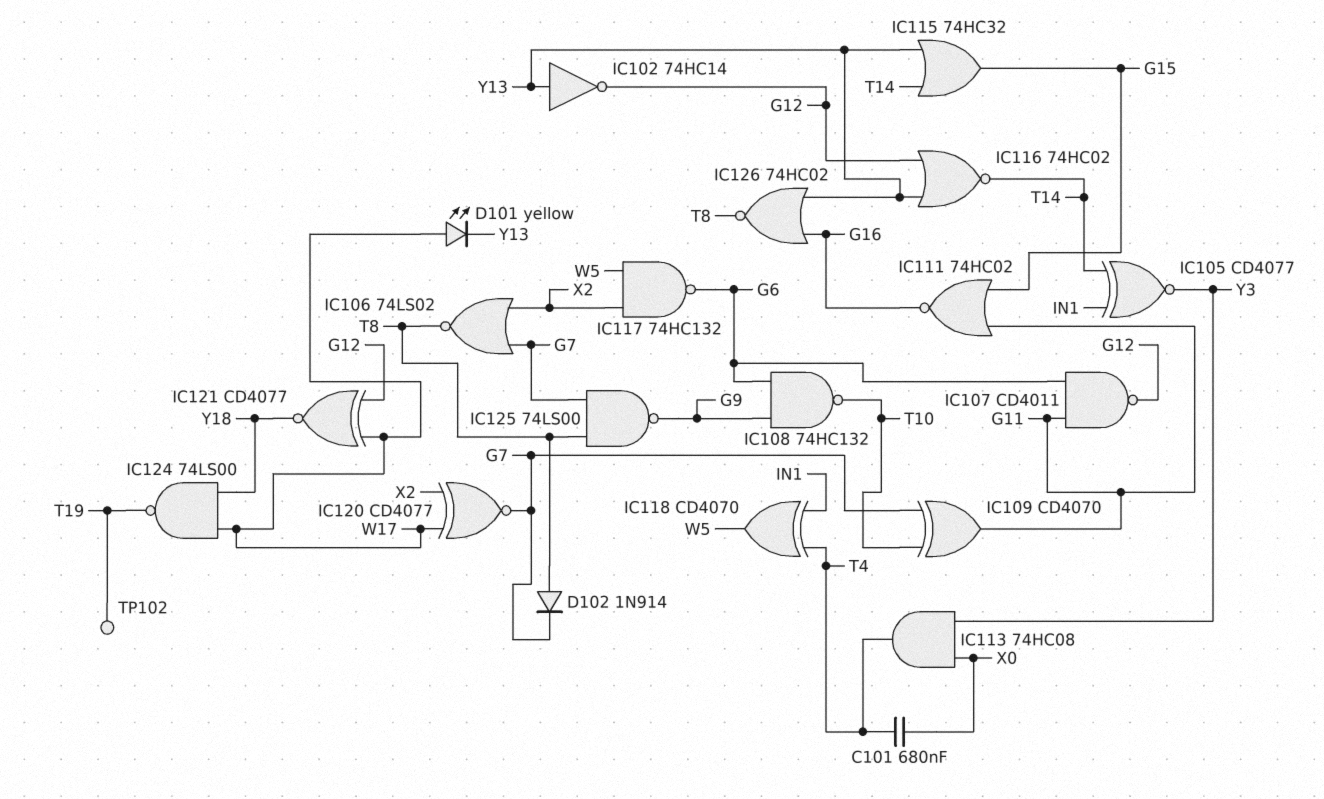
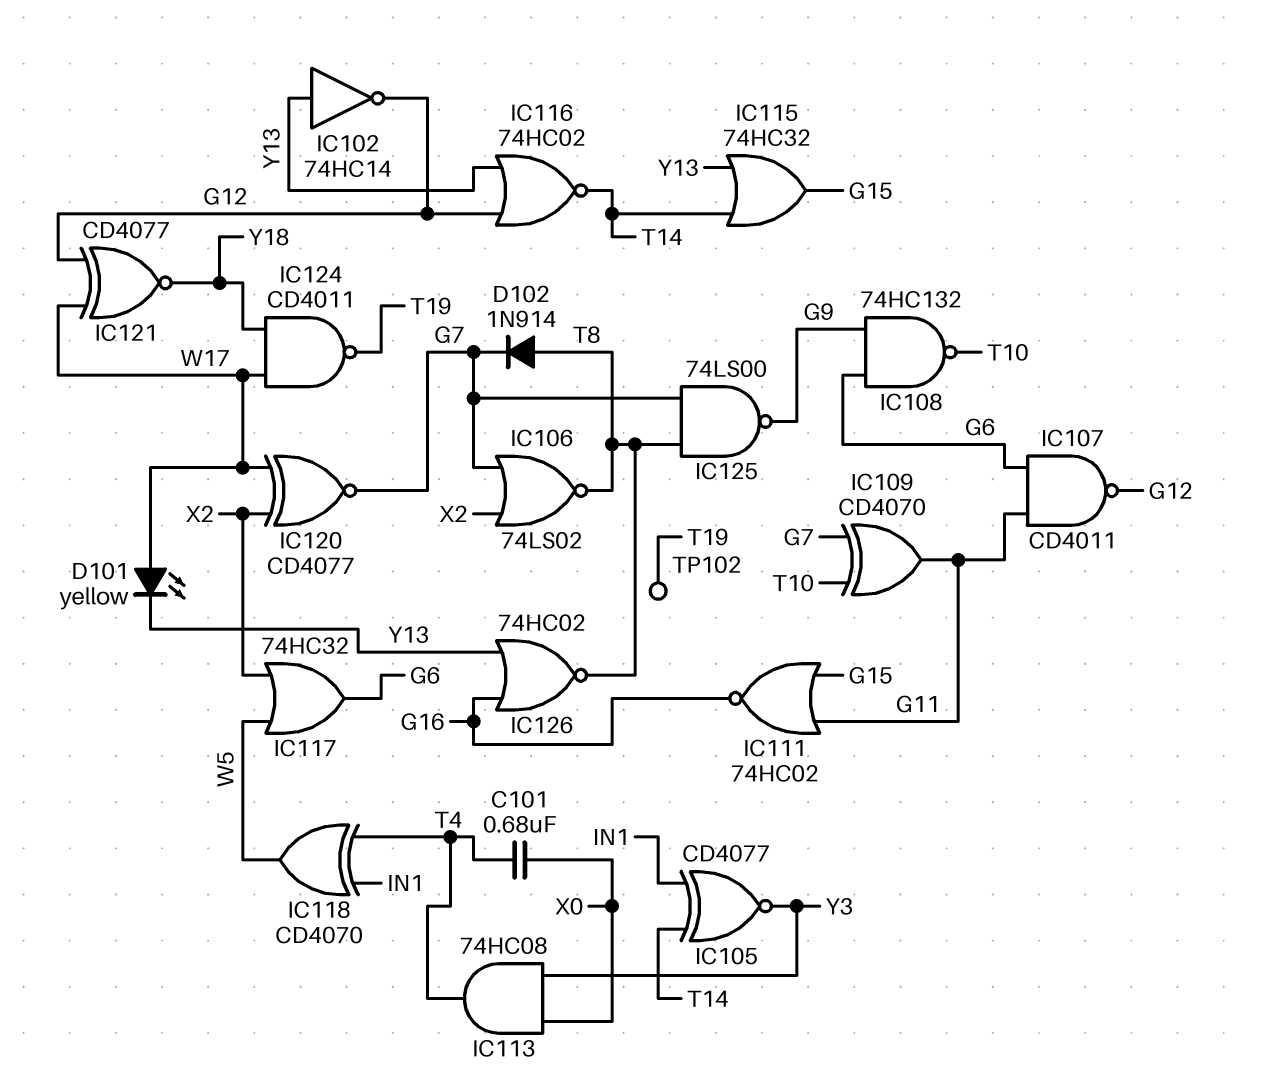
IC117: NAND 74HC132 (in W5, in X2, out G6) -> OR 74HC32 (in W5, in X2, out G6)
IC124: NAND 74LS00 (in W17, in Y18, out T19) -> NAND CD4011 (in W17, in Y18, out T19)

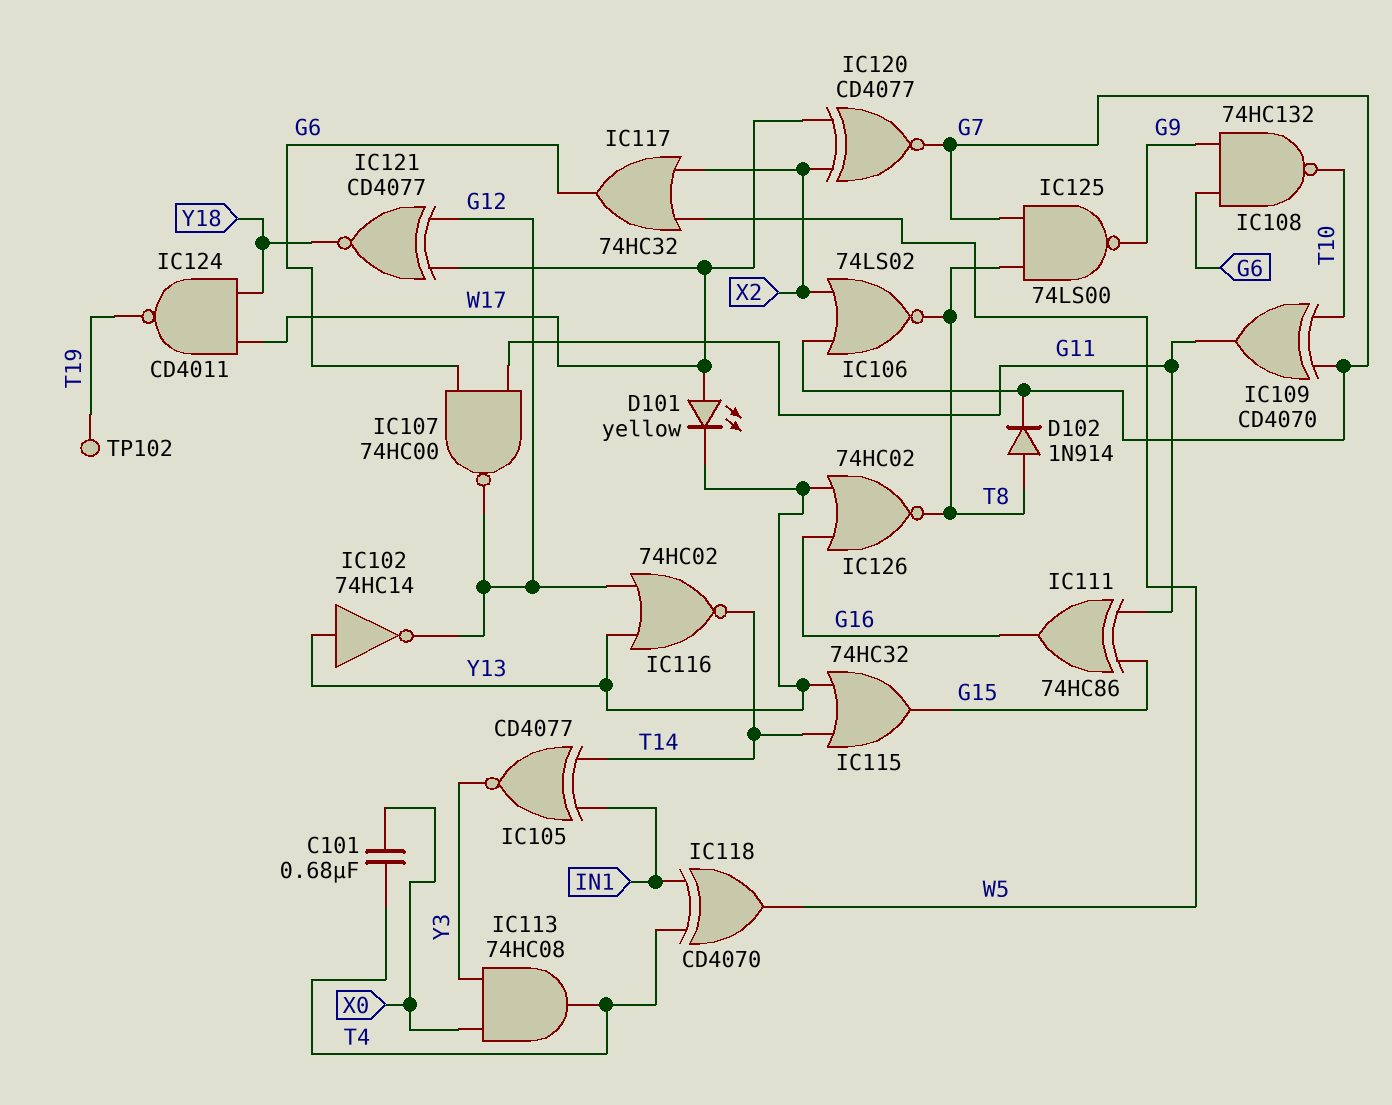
IC107: NAND CD4011 (in G6, in G11, out G12) -> NAND 74HC00 (in G6, in G11, out G12)
IC111: NOR 74HC02 (in G11, in G15, out G16) -> XOR 74HC86 (in G11, in G15, out G16)

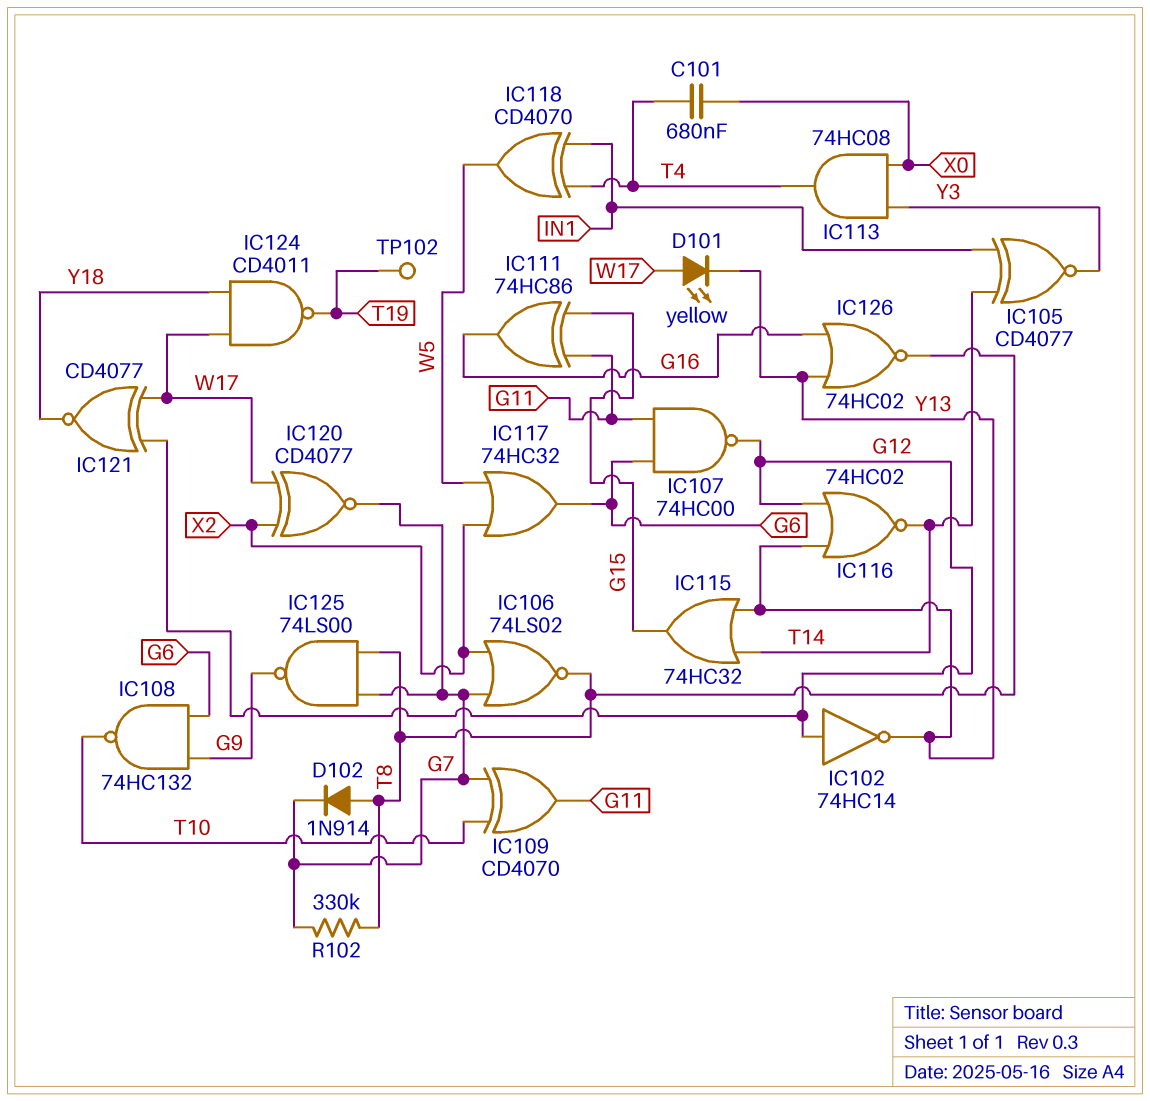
IC102: NOT 74HC14 (in Y13, out G12) -> NOT 74HC14 (in G12, out Y13)
R102: none -> 330k (G7, T8)

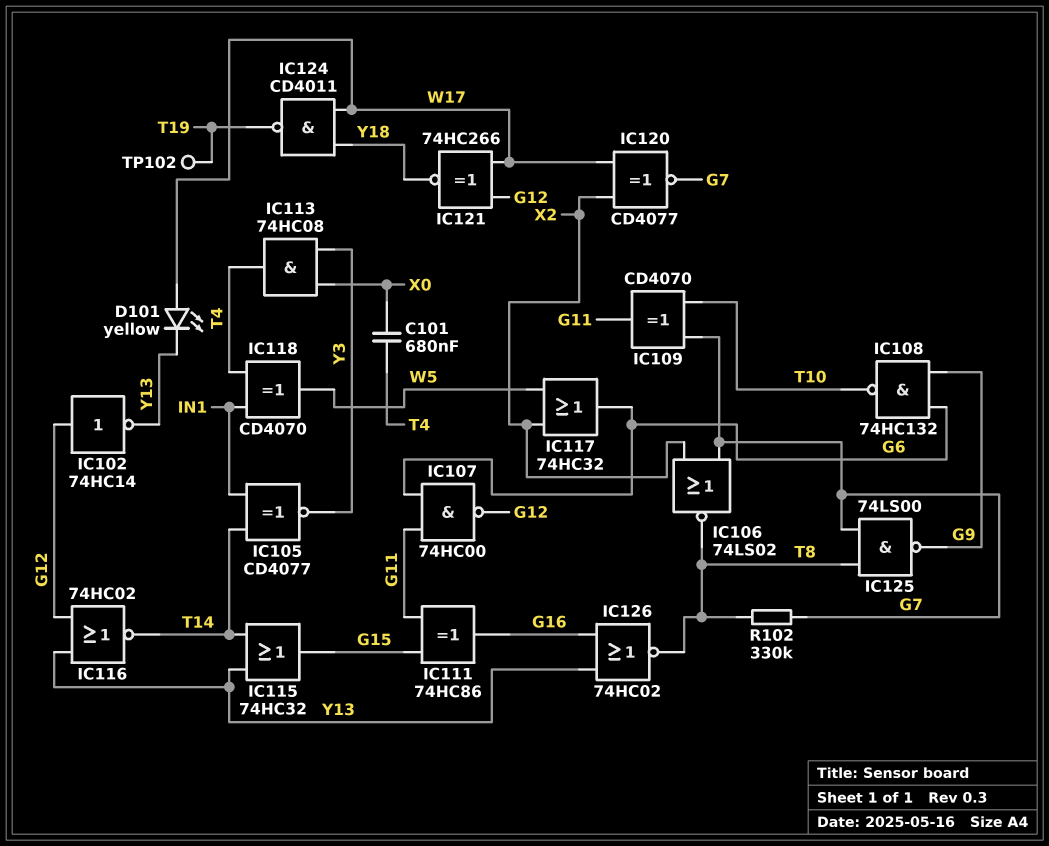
D102: diode 1N914 (A T8, K G7) -> none
IC121: XNOR CD4077 (in G12, in W17, out Y18) -> XNOR 74HC266 (in G12, in W17, out Y18)

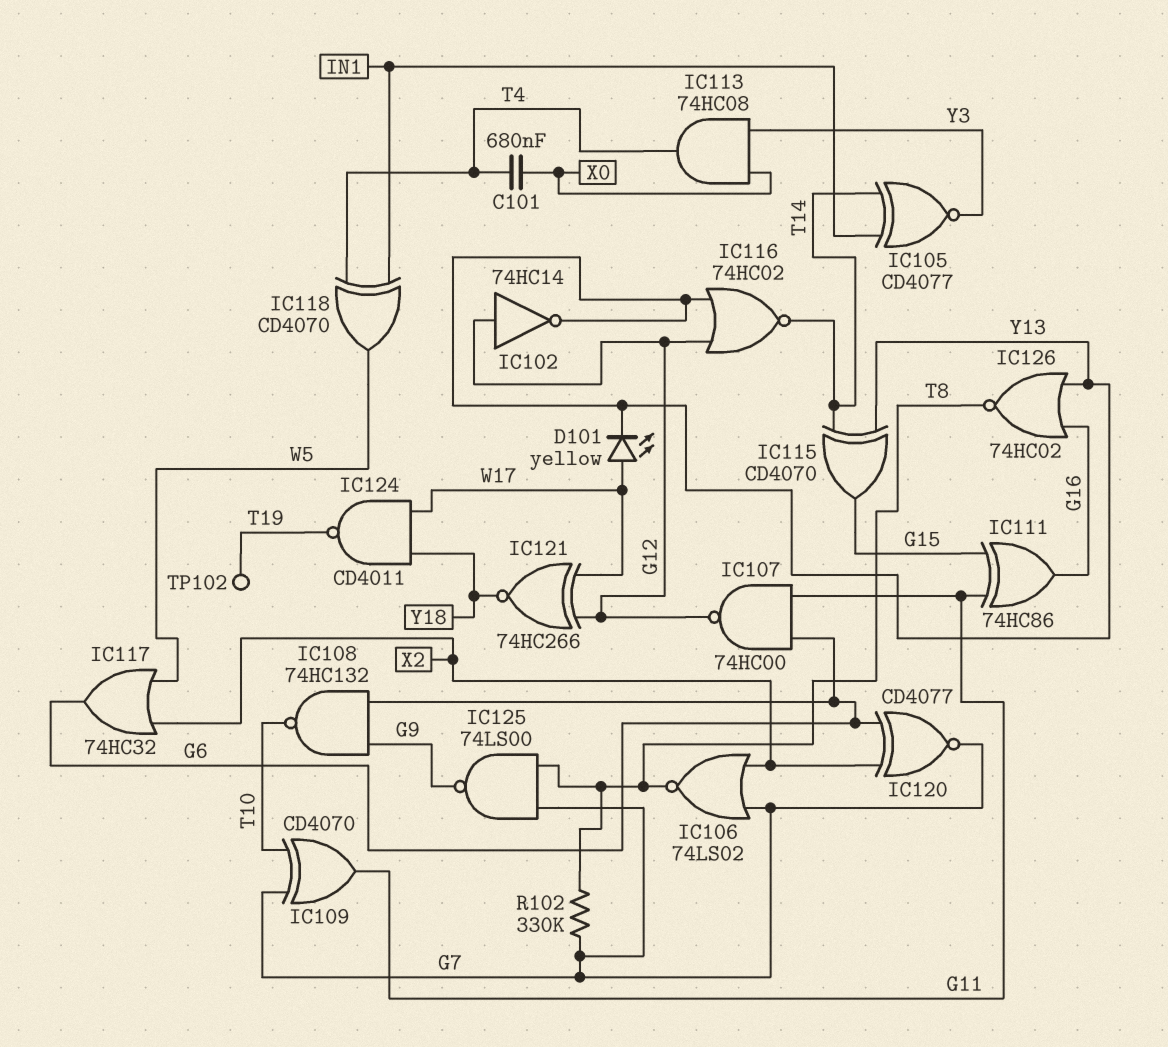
IC115: OR 74HC32 (in T14, in Y13, out G15) -> XOR CD4070 (in T14, in Y13, out G15)
IC120: XNOR CD4077 (in W17, in X2, out G7) -> XNOR CD4077 (in G6, in X2, out G7)

